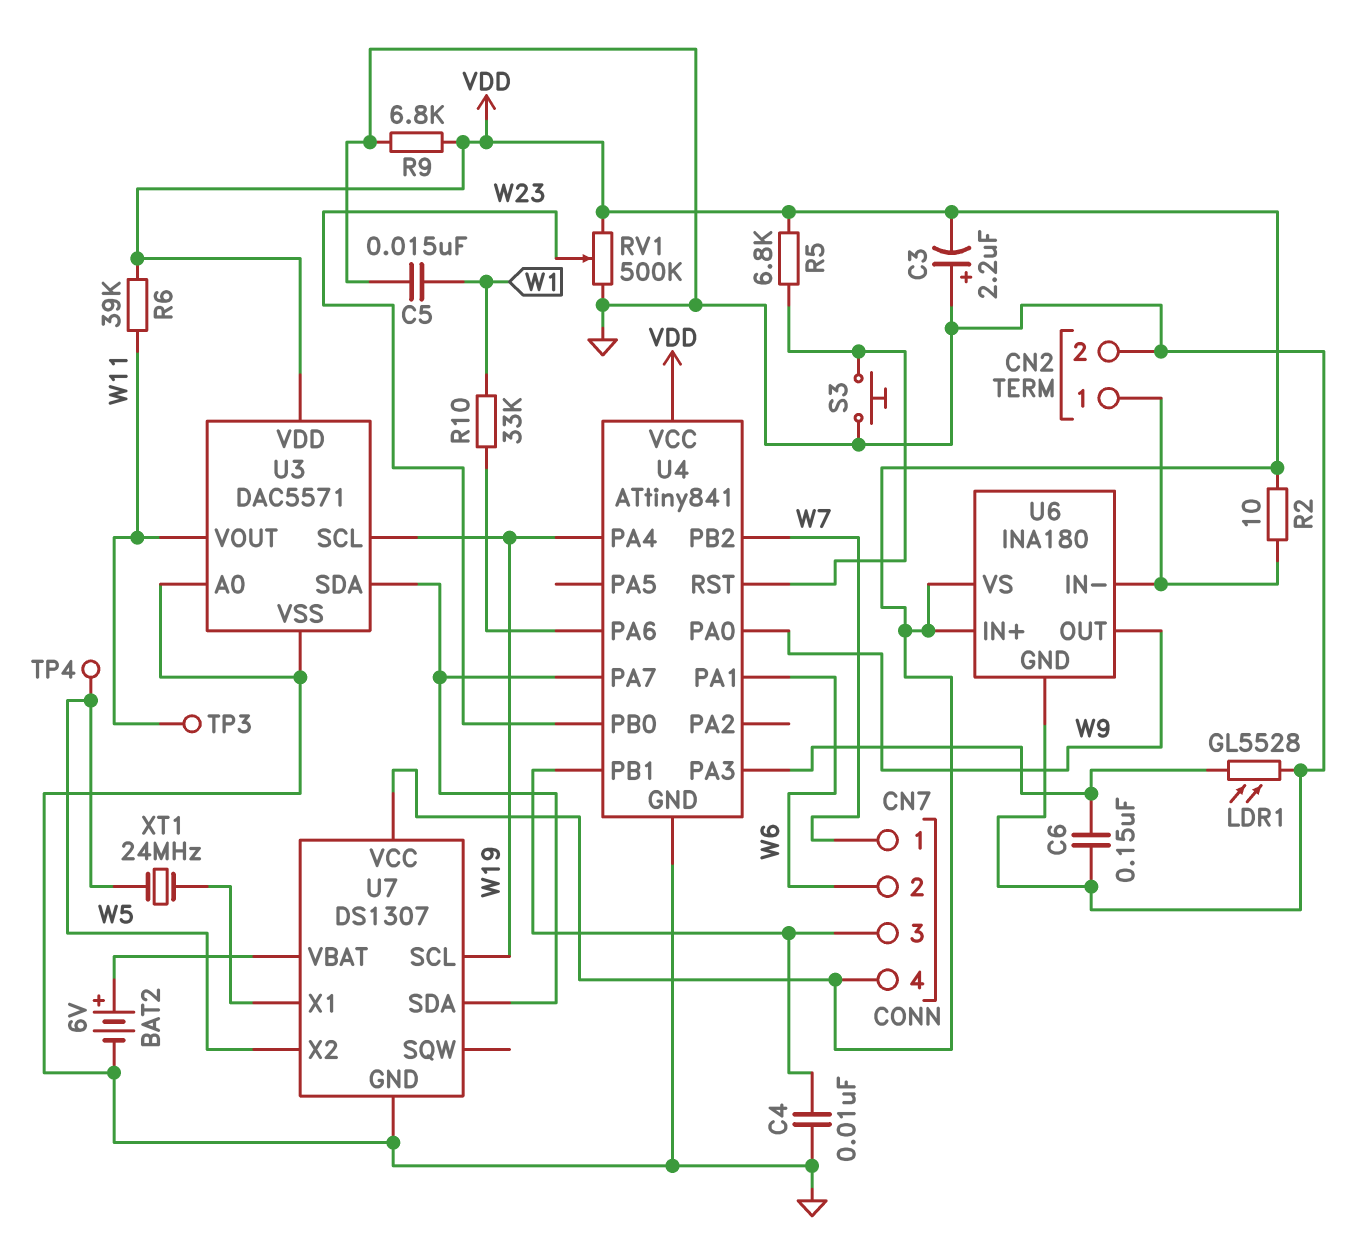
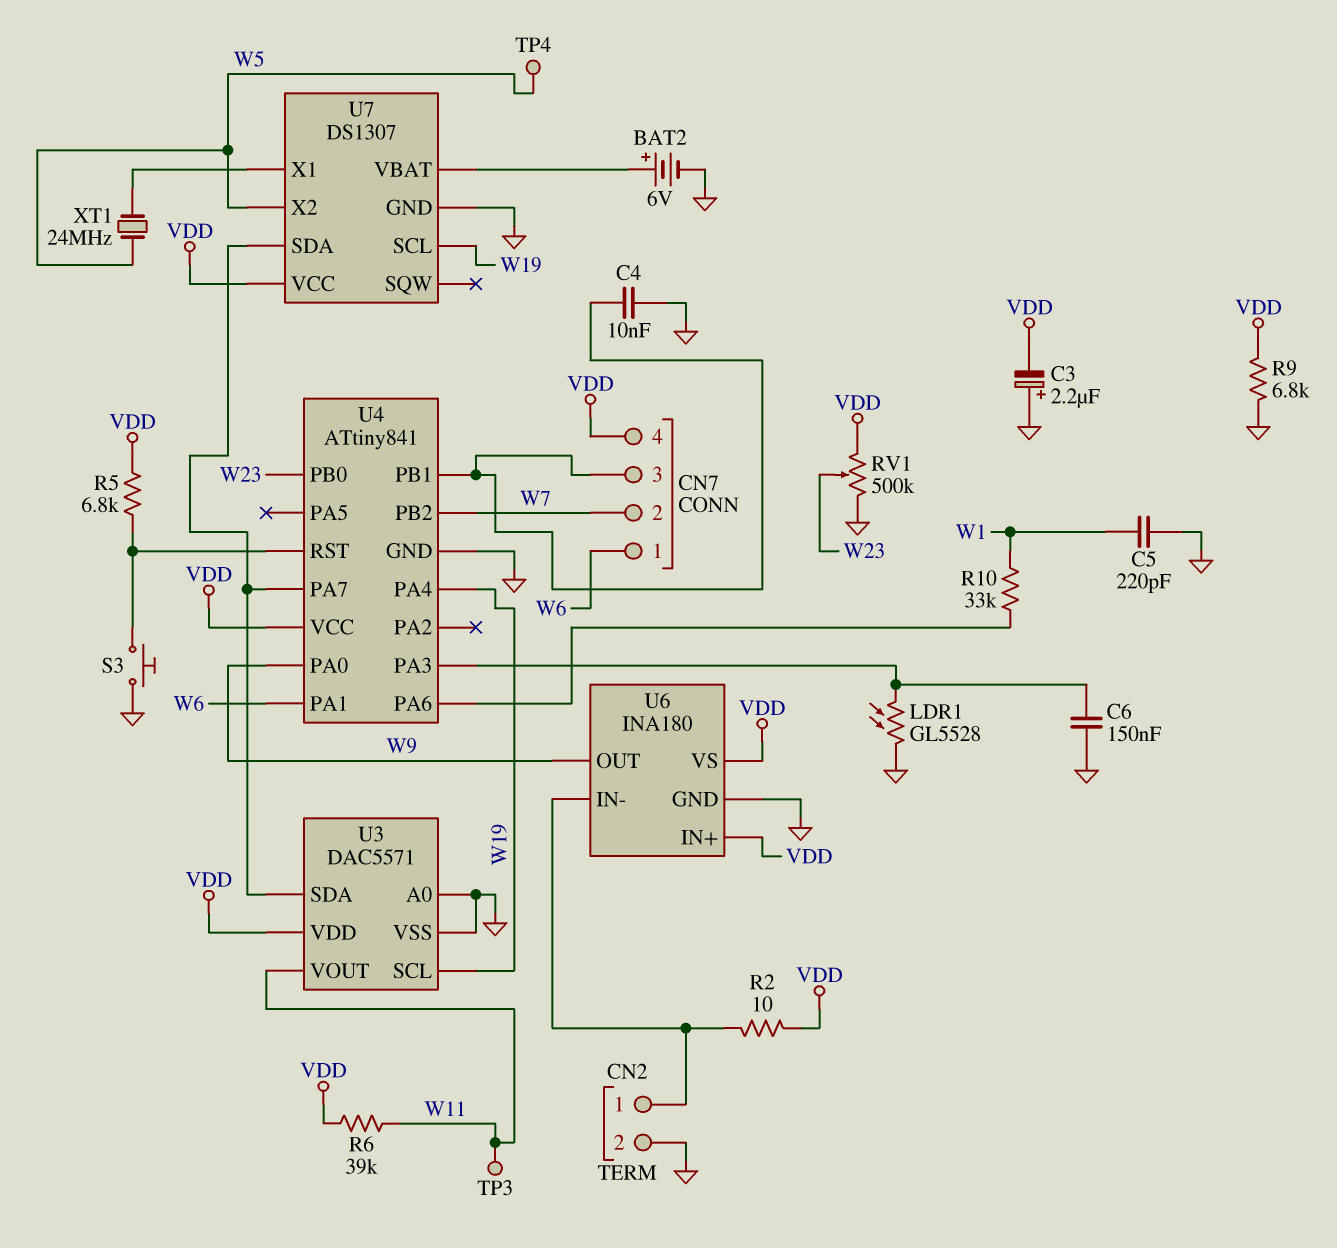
C5: 15nF (GND, W1) -> 220pF (GND, W1)
CN7 pin 1: W7 -> W6
CN7 pin 2: W6 -> W7

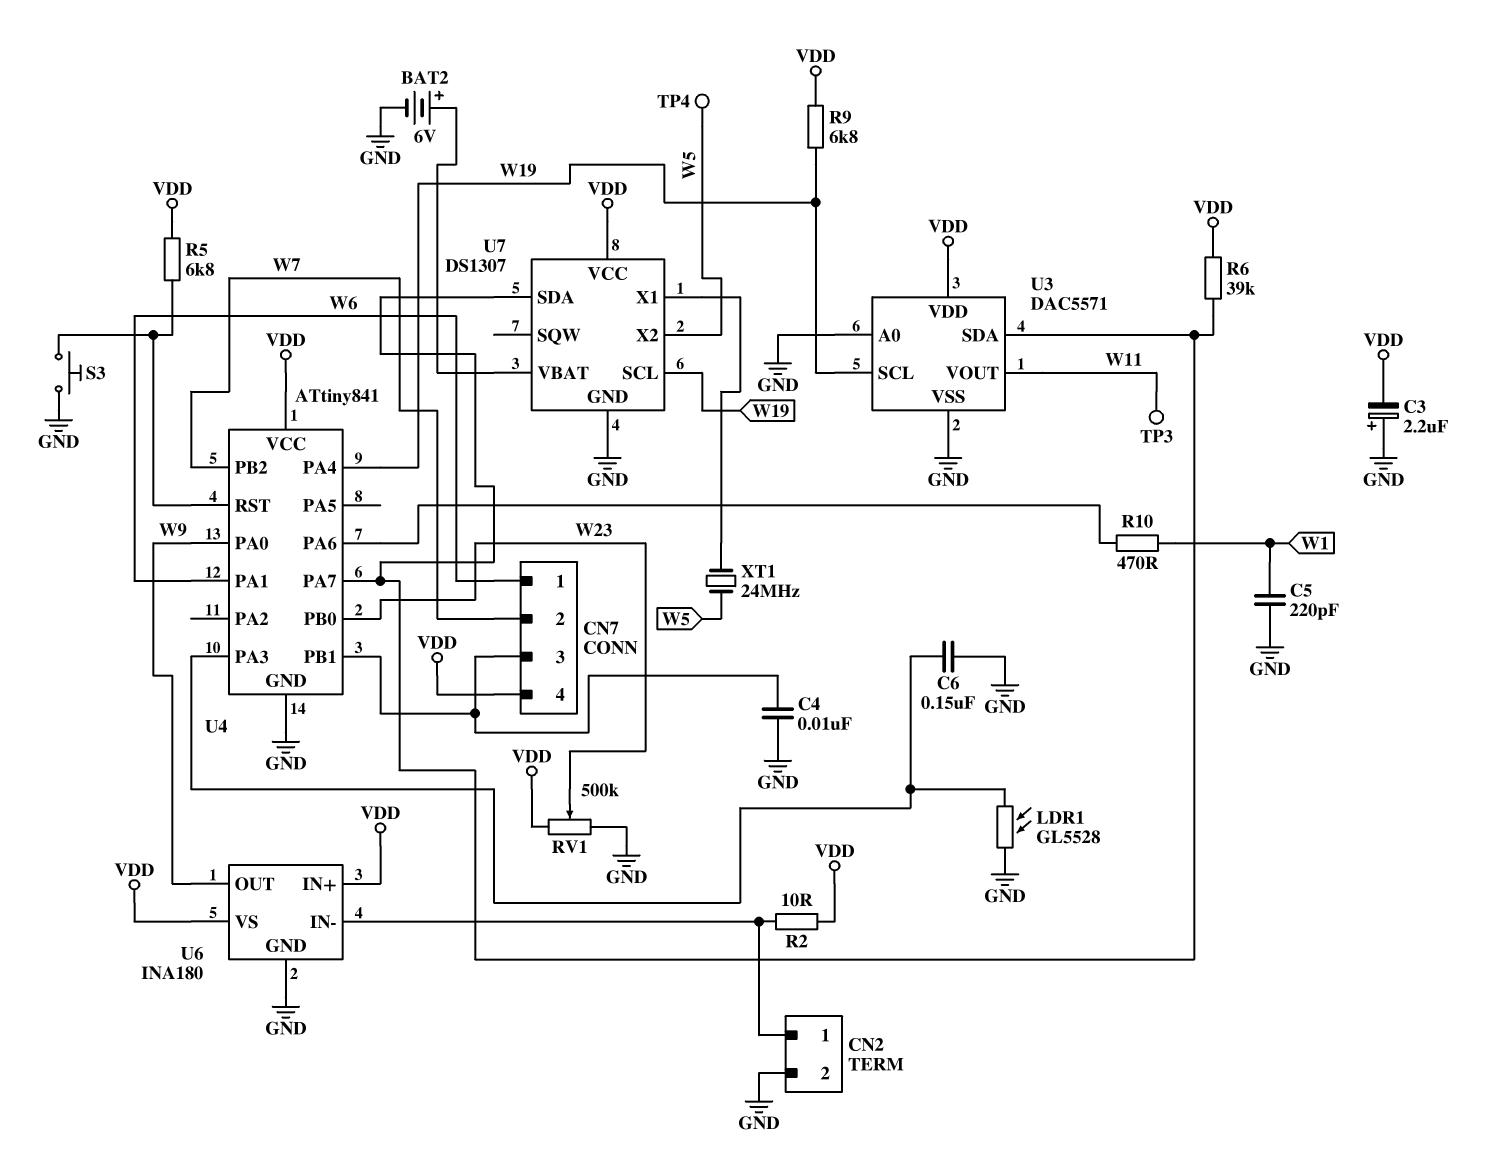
R6: 39k (VDD, W11) -> 39k (U3/SDA, VDD)
R9: 6.8k (GND, VDD) -> 6.8k (VDD, W19)
R10: 33k (U4/PA6, W1) -> 470 (U4/PA6, W1)

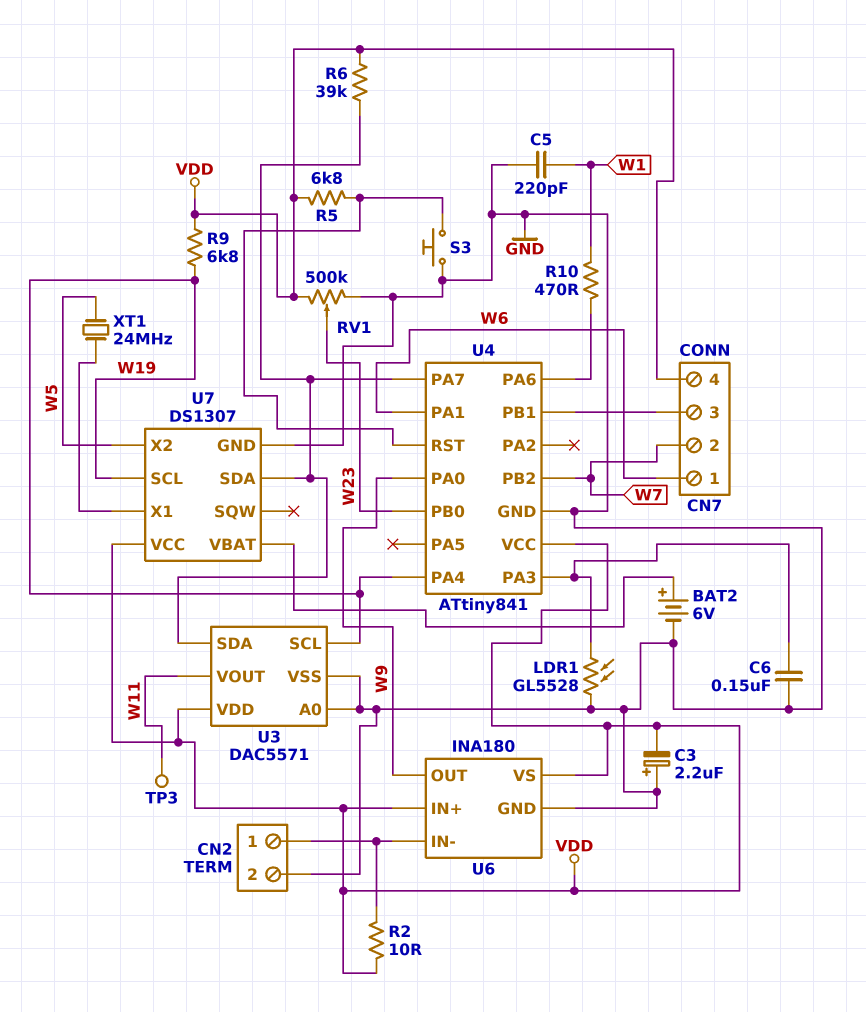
C4: 10nF (CN7/3, GND) -> none
TP4: test point (W5) -> none

